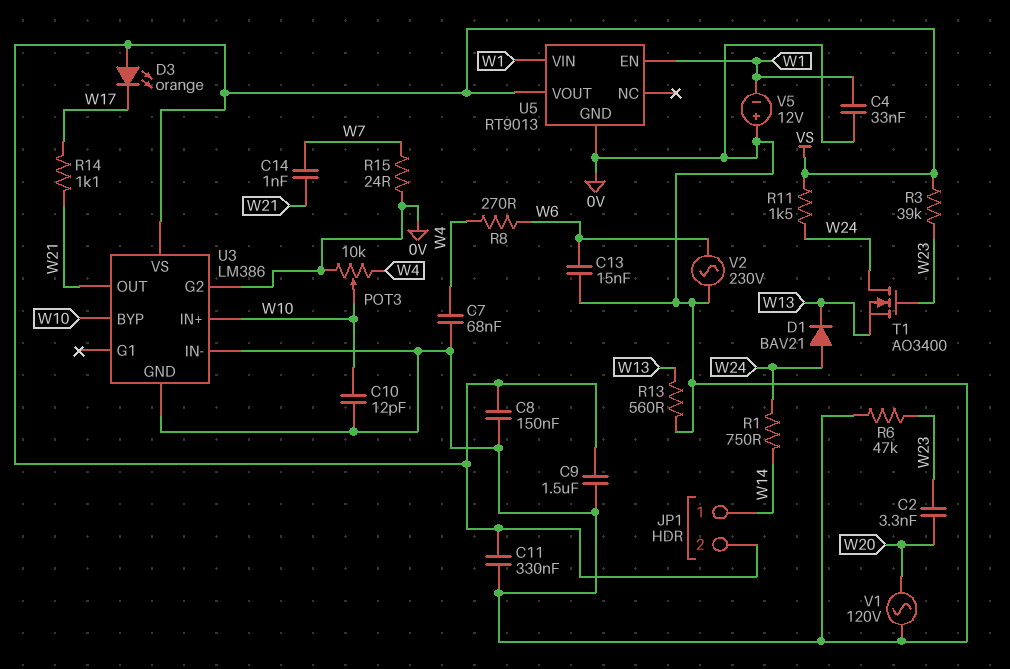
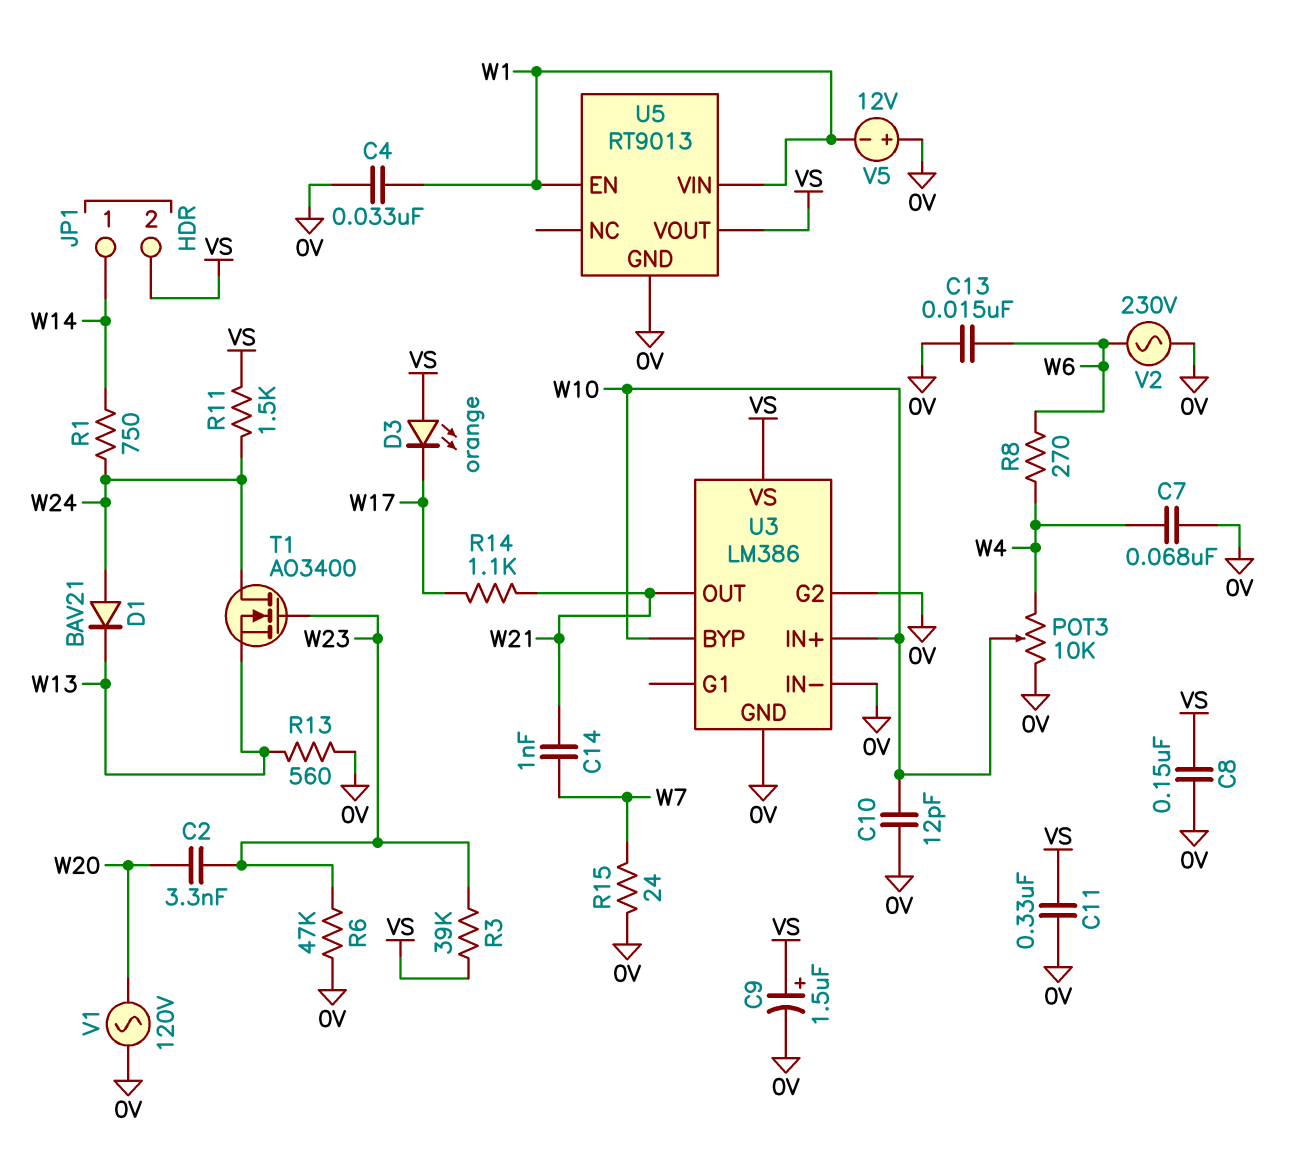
C9: 1.5uF (0V, VS) -> 1.5uF (plus VS, minus 0V)

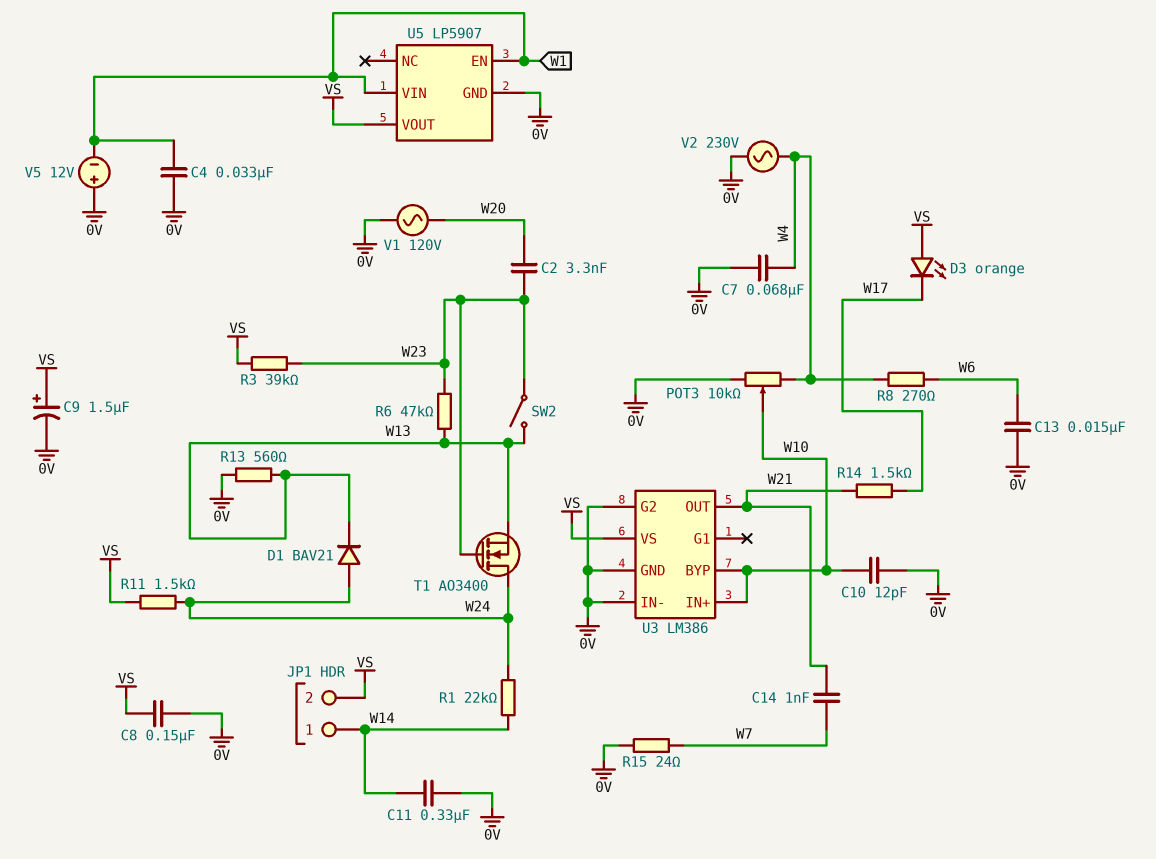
C11: 330nF (0V, VS) -> 330nF (0V, W14)
R1: 750 (W14, W24) -> 22k (W14, W24)
R6: 47k (0V, W23) -> 47k (W13, W23)
R14: 1.1k (W17, W21) -> 1.5k (W17, W21)
SW2: none -> switch (W13, W23)
U5: RT9013 -> LP5907
V2: AC 230V (0V, W6) -> AC 230V (0V, W4)

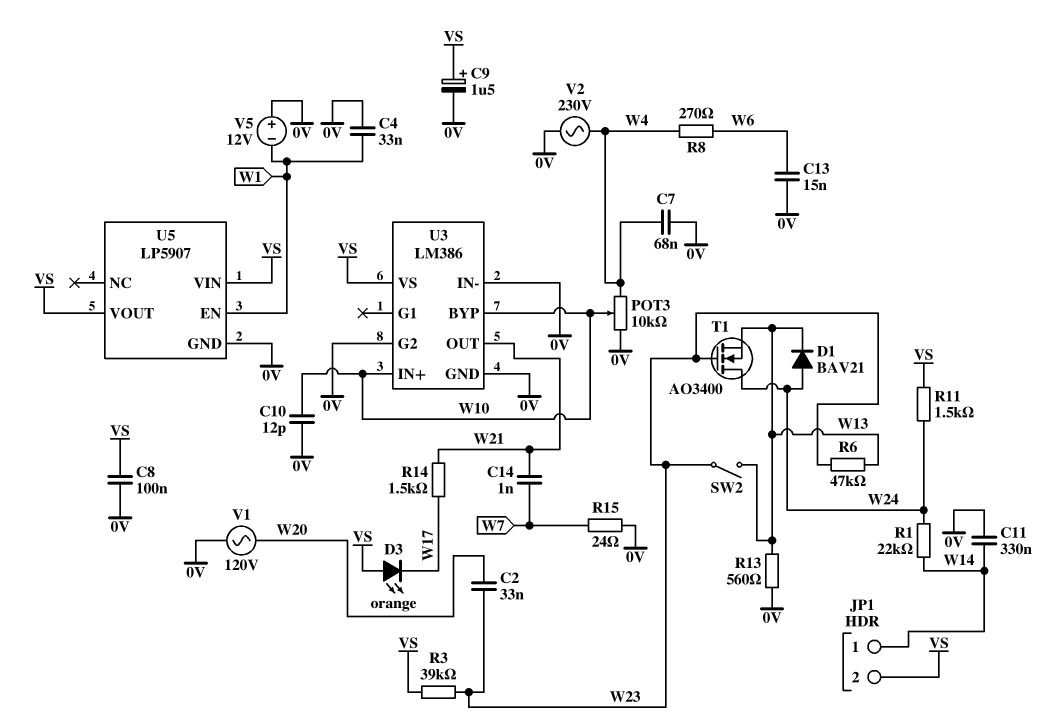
C2: 3.3nF (W20, W23) -> 33nF (W20, W23)
C8: 150nF (0V, VS) -> 100nF (0V, VS)
U5 pin VIN: W1 -> VS

